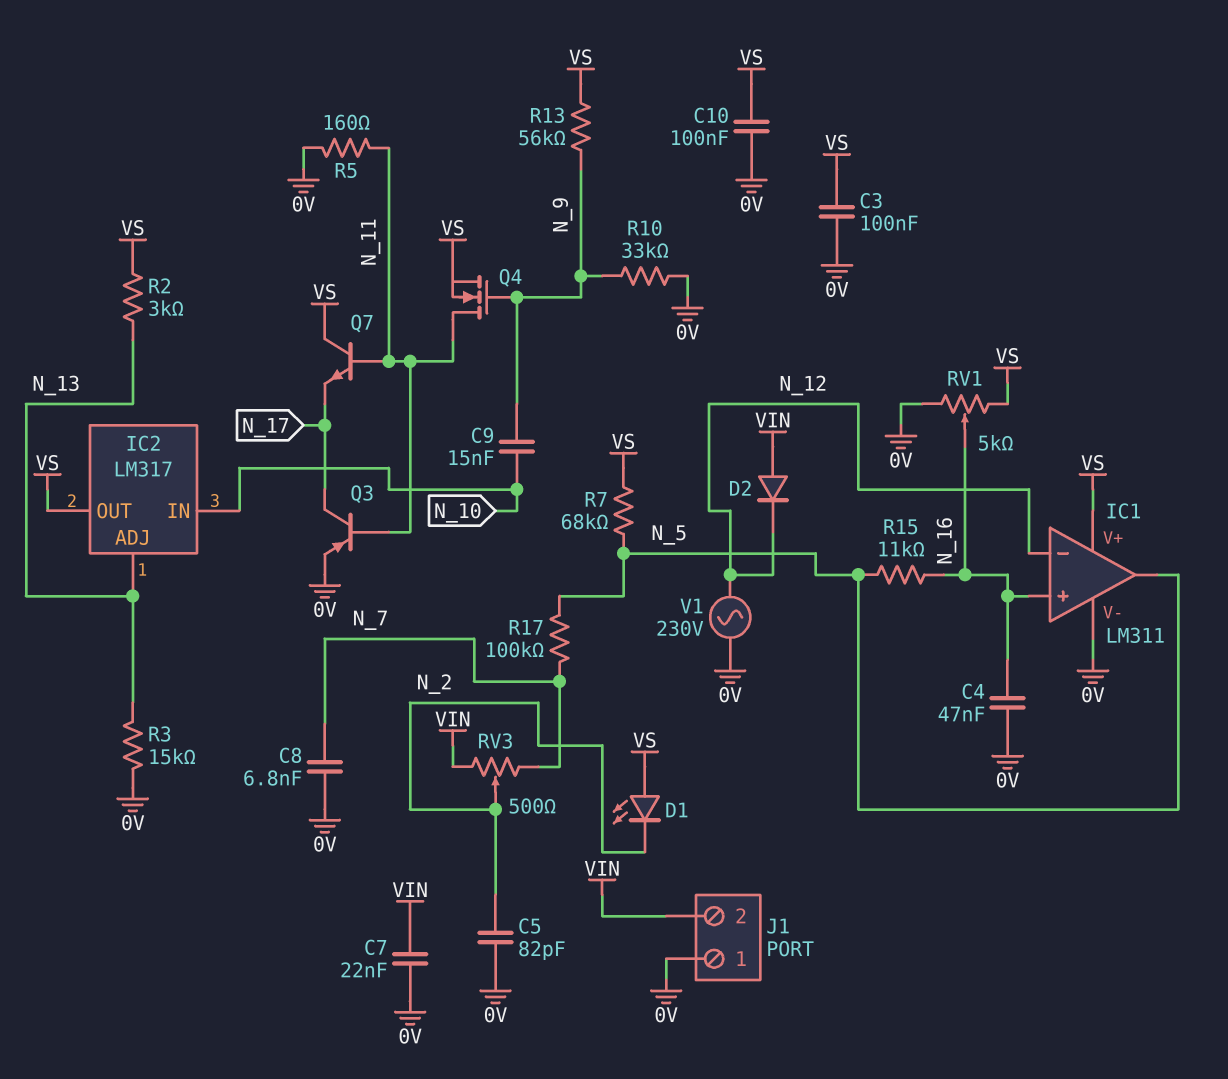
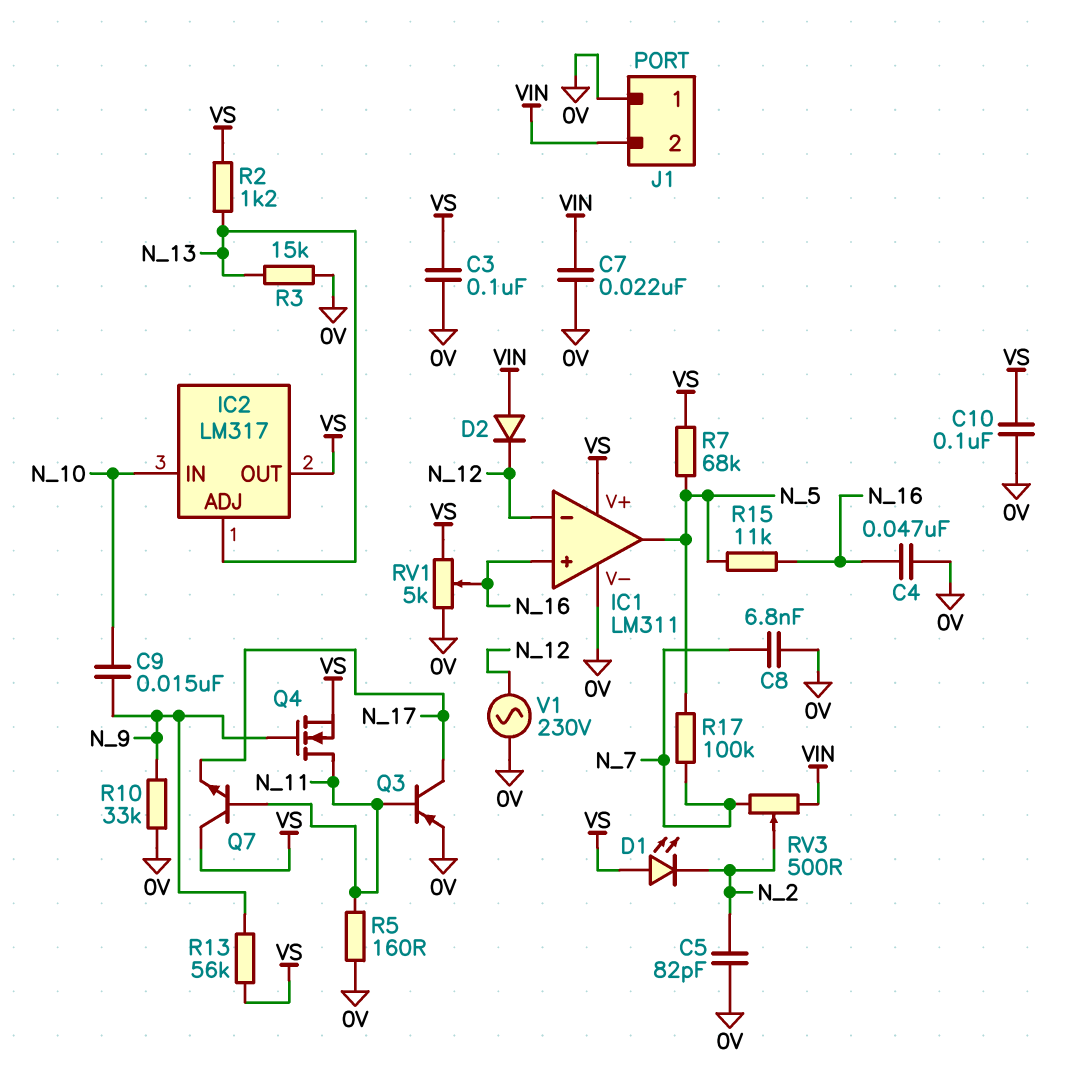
R2: 3k (N_13, VS) -> 1.2k (N_13, VS)

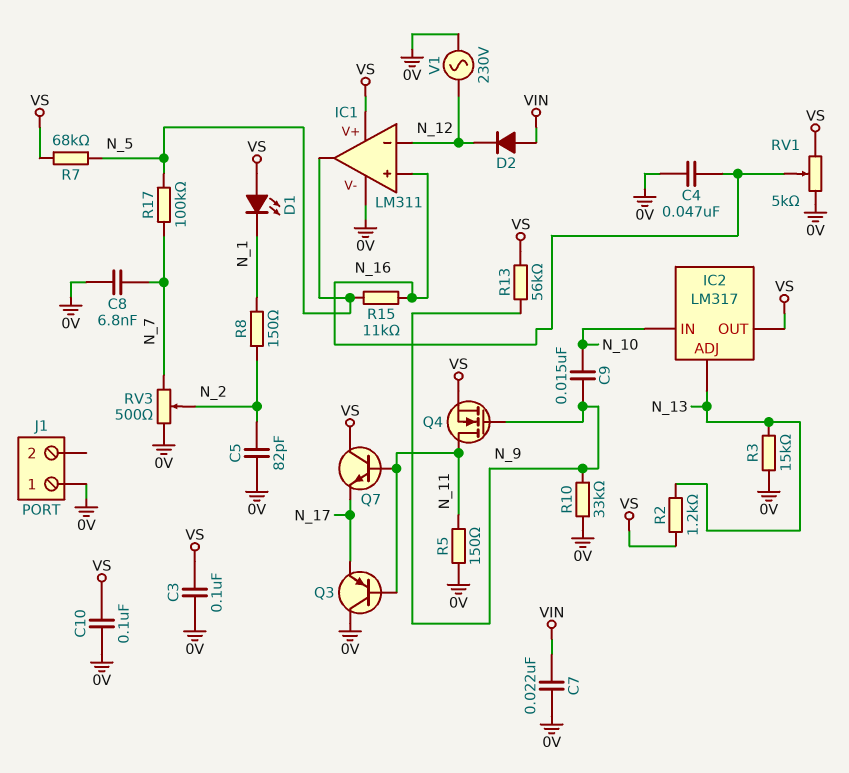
D1: LED (A VS, K N_2) -> LED (A VS, K N_1)
J1 pin 2: VIN -> none
Q3: PNP (B N_11, C N_17, E 0V) -> PNP (B N_11, C 0V, E N_17)
R5: 160 (0V, N_11) -> 150 (0V, N_11)
R8: none -> 150 (N_1, N_2)
RV3: 500 (N_7, VIN, wiper N_2) -> 500 (0V, N_7, wiper N_2)

